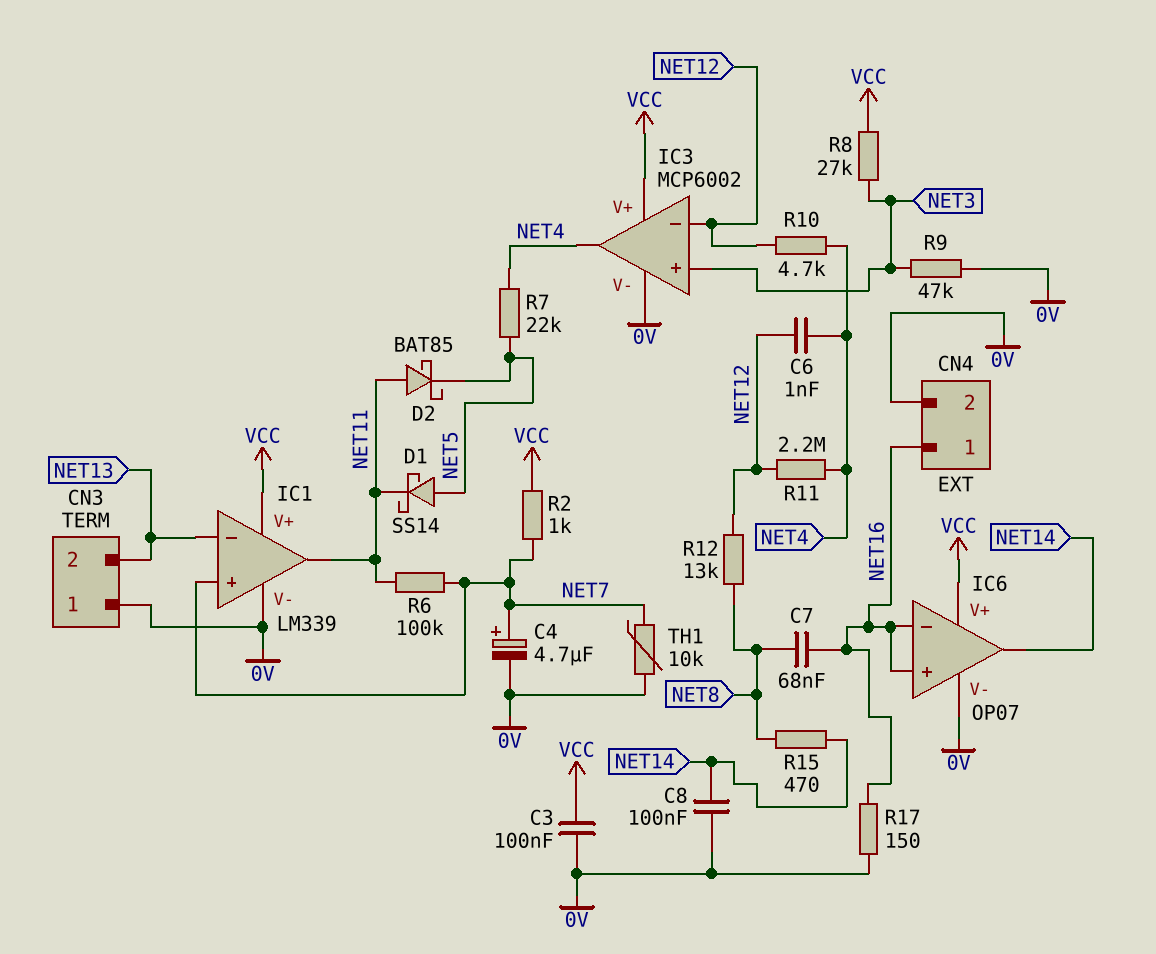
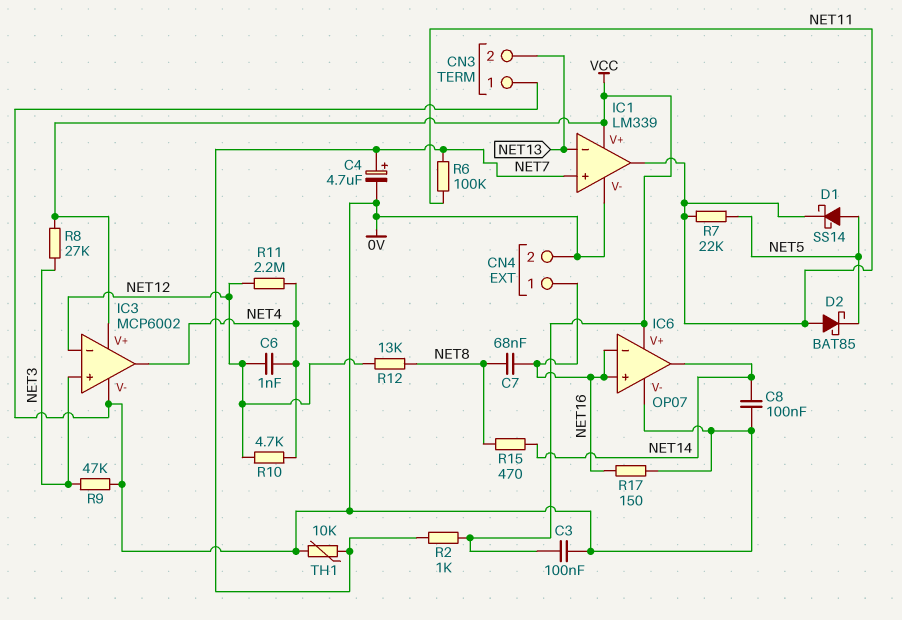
R7: 22k (NET4, NET5) -> 22k (NET5, NET11)

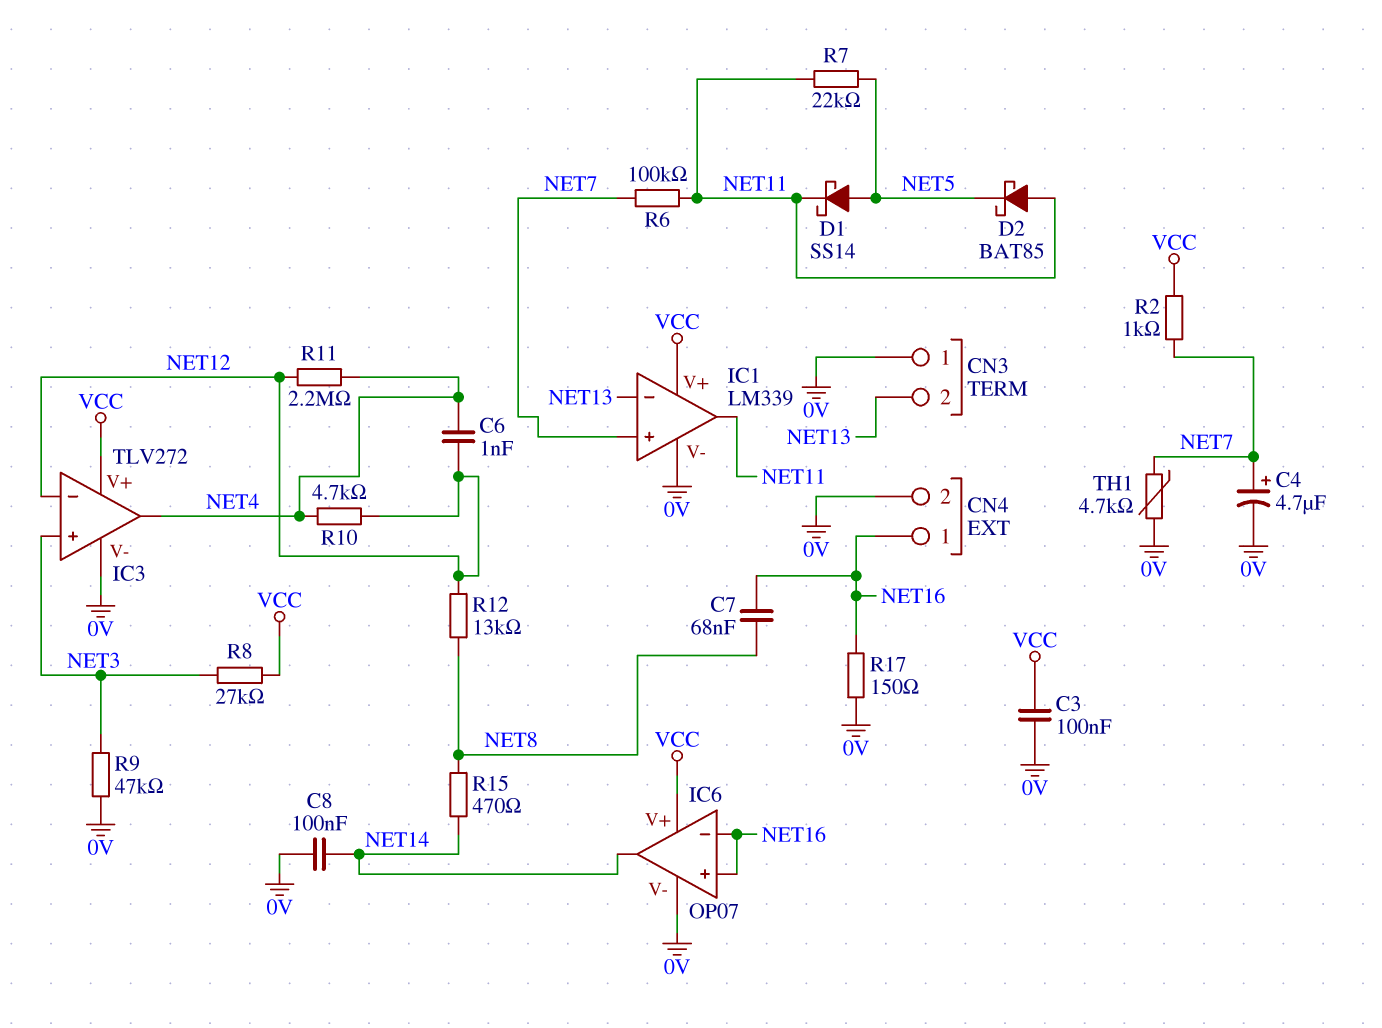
IC3: MCP6002 -> TLV272
TH1: 10k (0V, NET7) -> 4.7k (0V, NET7)

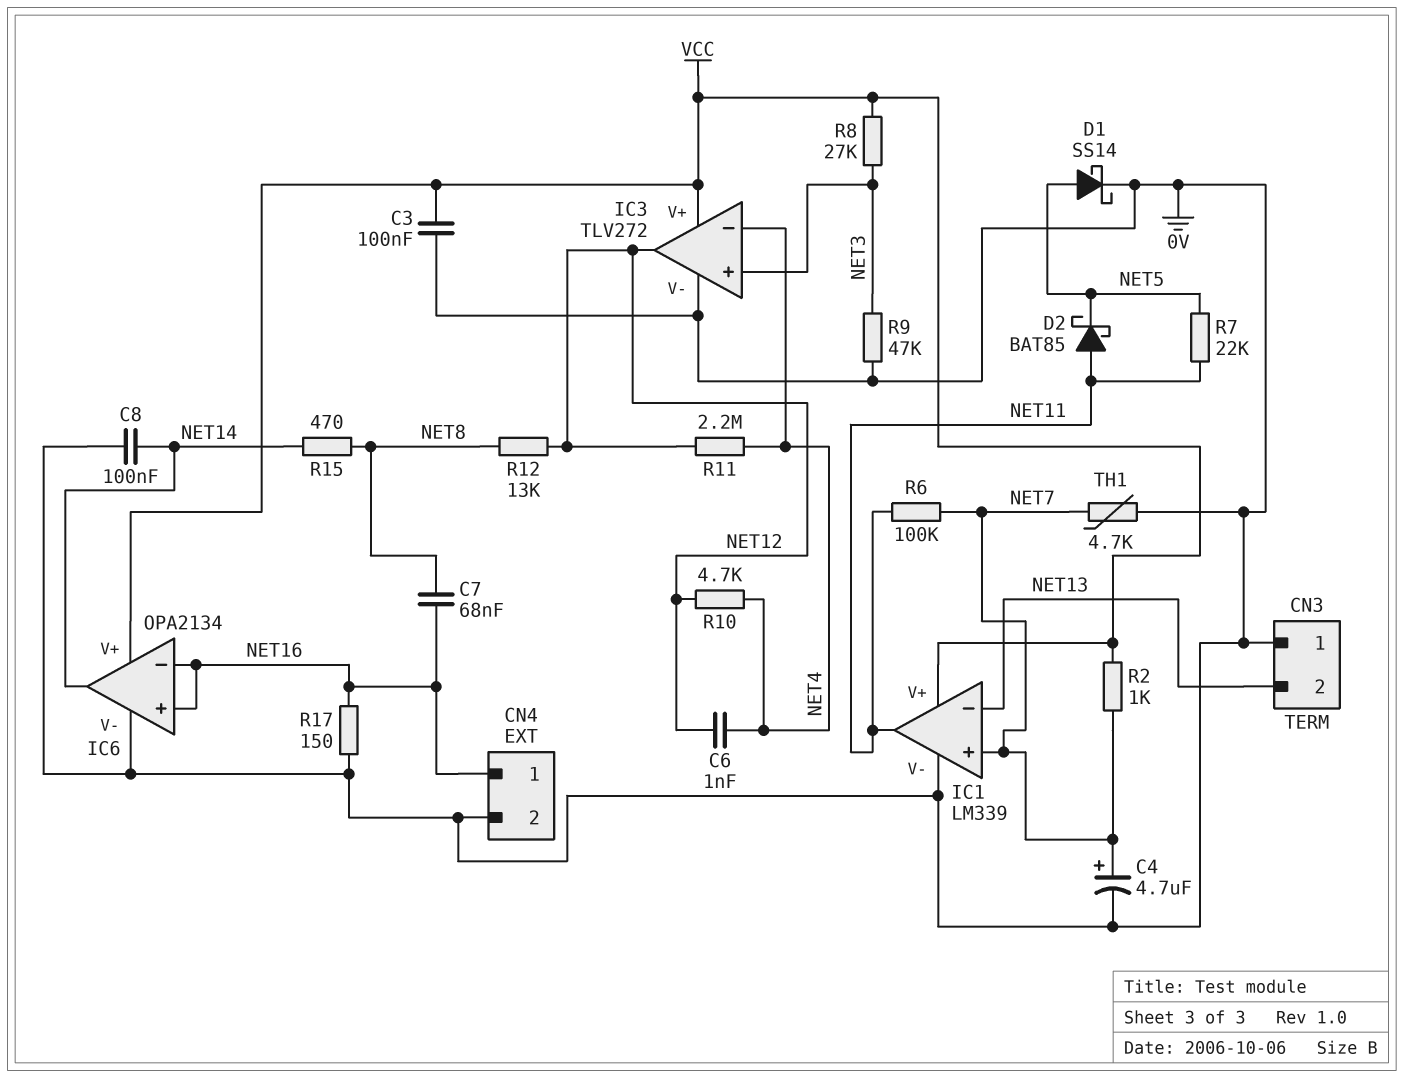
D1: schottky SS14 (A NET5, K NET11) -> schottky SS14 (A NET5, K 0V)
IC3 pin in-: NET12 -> NET4
IC3 pin out: NET4 -> NET12
IC6: OP07 -> OPA2134

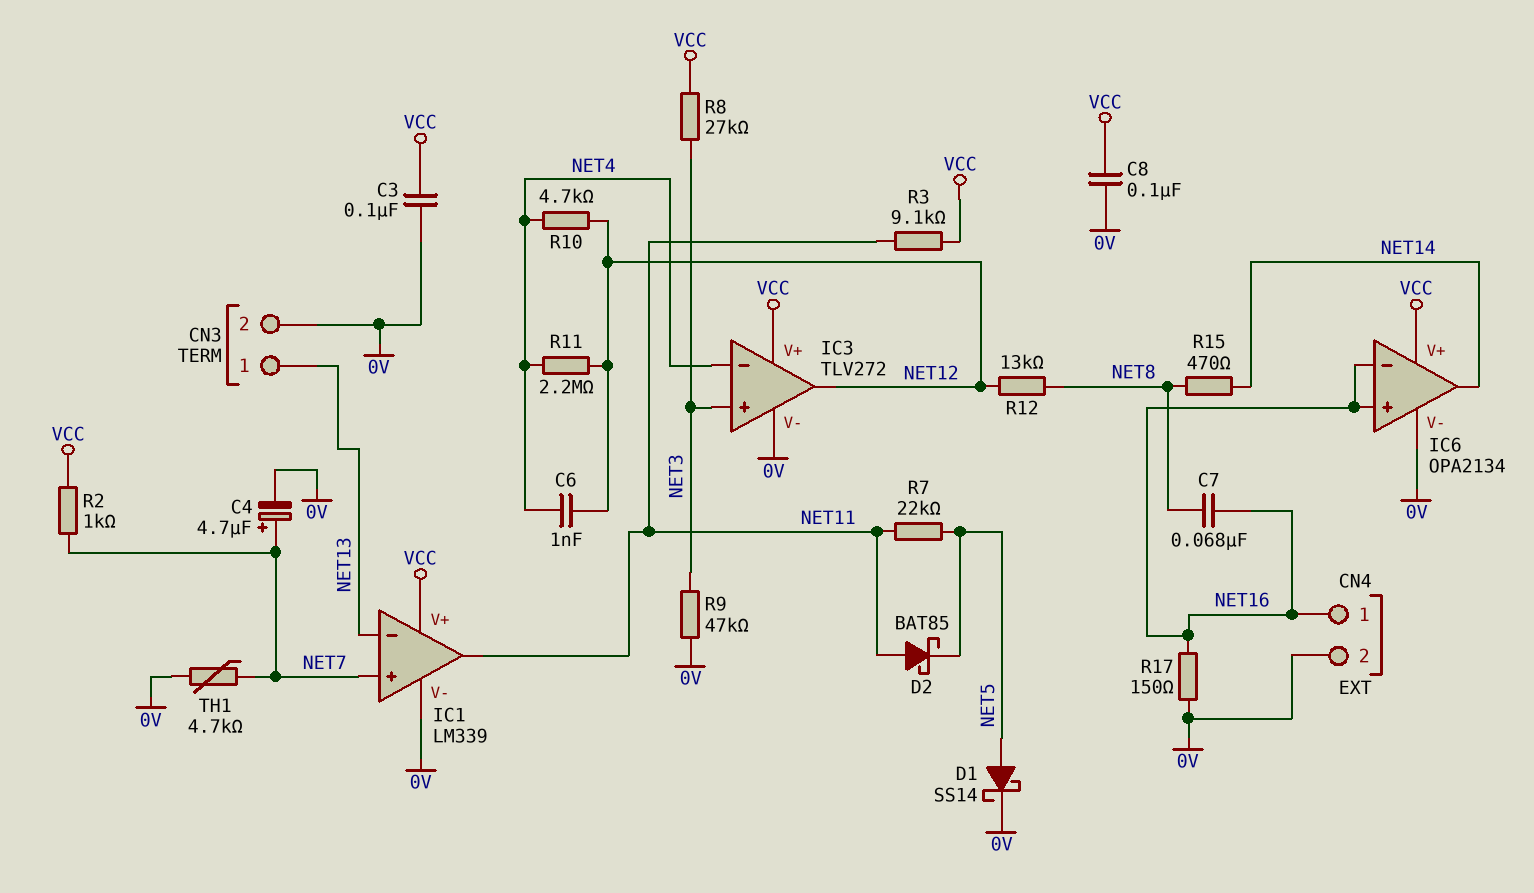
C8: 100nF (0V, NET14) -> 100nF (0V, VCC)
CN3 pin 1: 0V -> NET13
CN3 pin 2: NET13 -> 0V
R3: none -> 9.1k (NET11, VCC)
R6: 100k (NET7, NET11) -> none

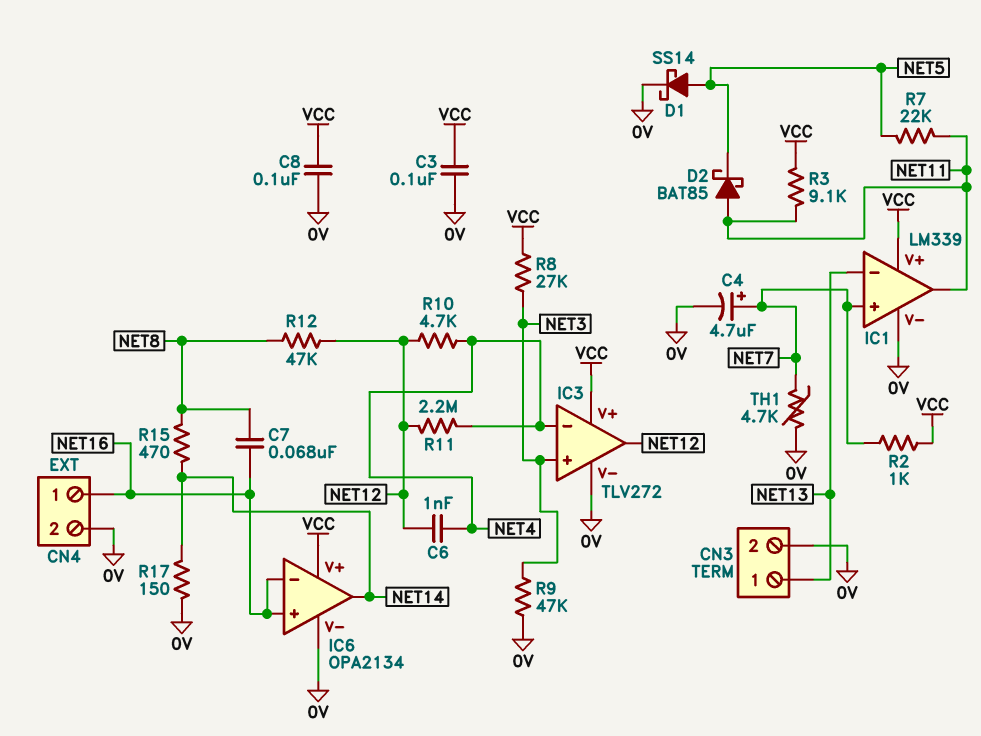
R12: 13k (NET8, NET12) -> 47k (NET8, NET12)
R17: 150 (0V, NET16) -> 150 (0V, NET14)

